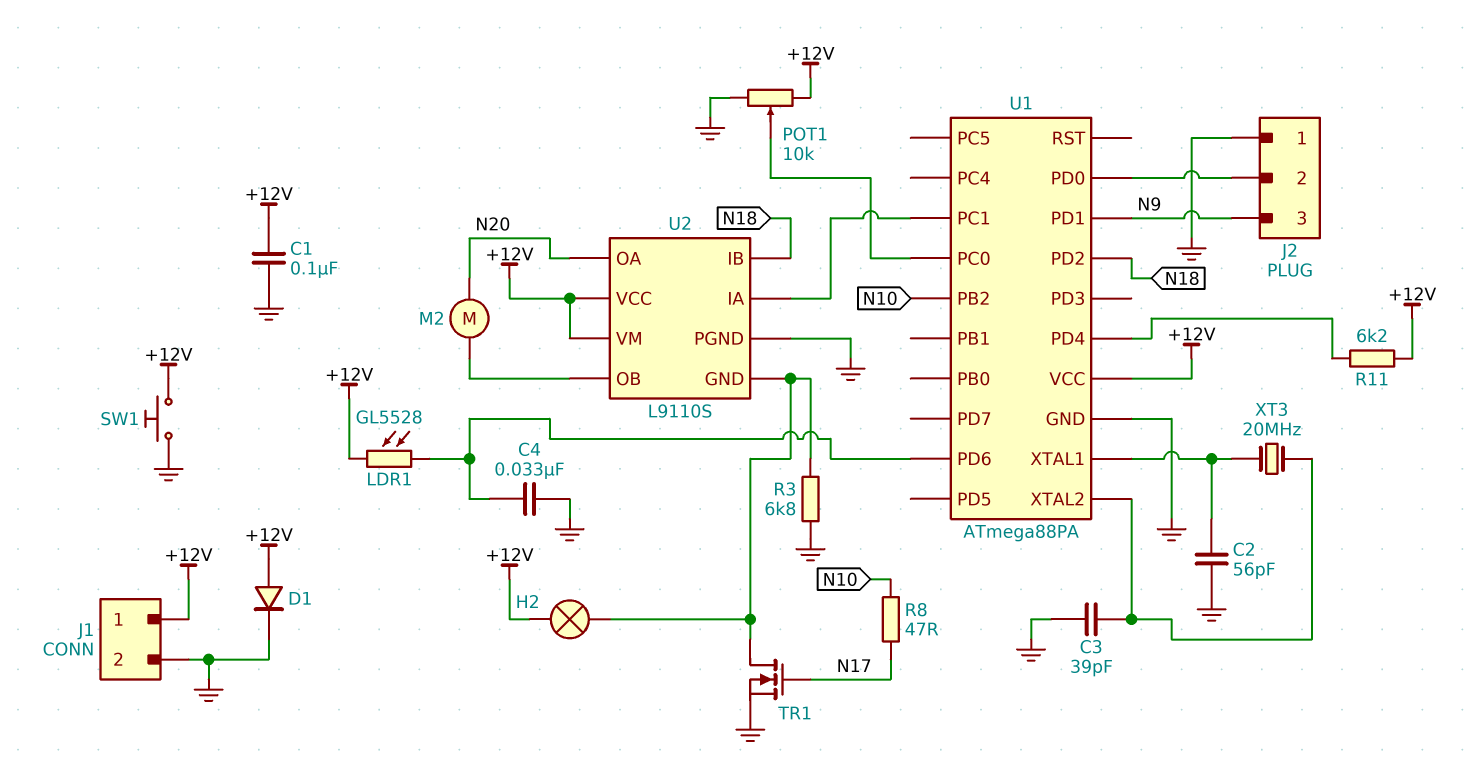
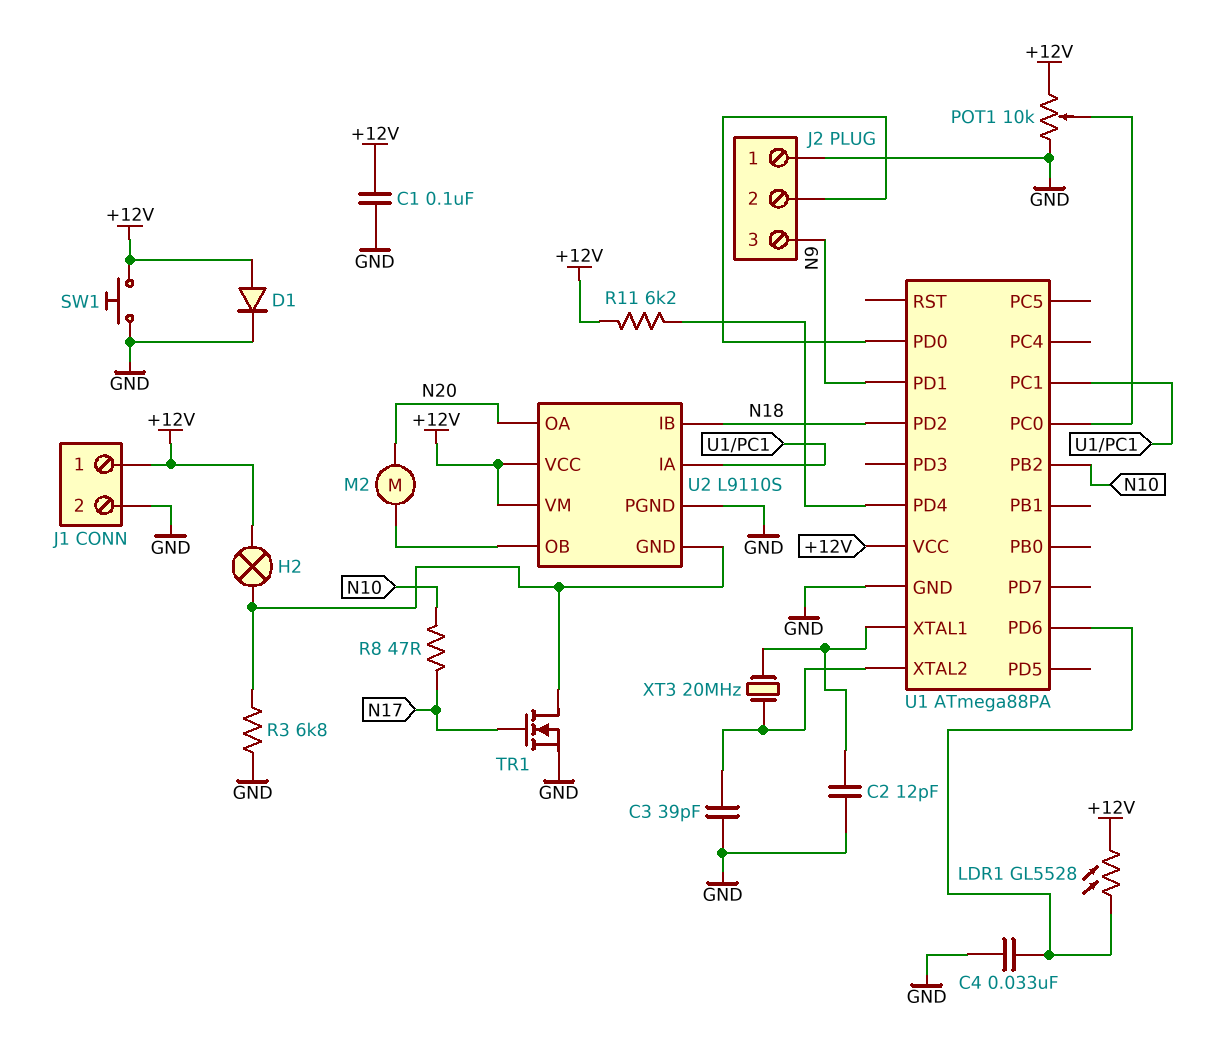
C2: 56pF (GND, U1/XTAL1) -> 12pF (GND, U1/XTAL1)

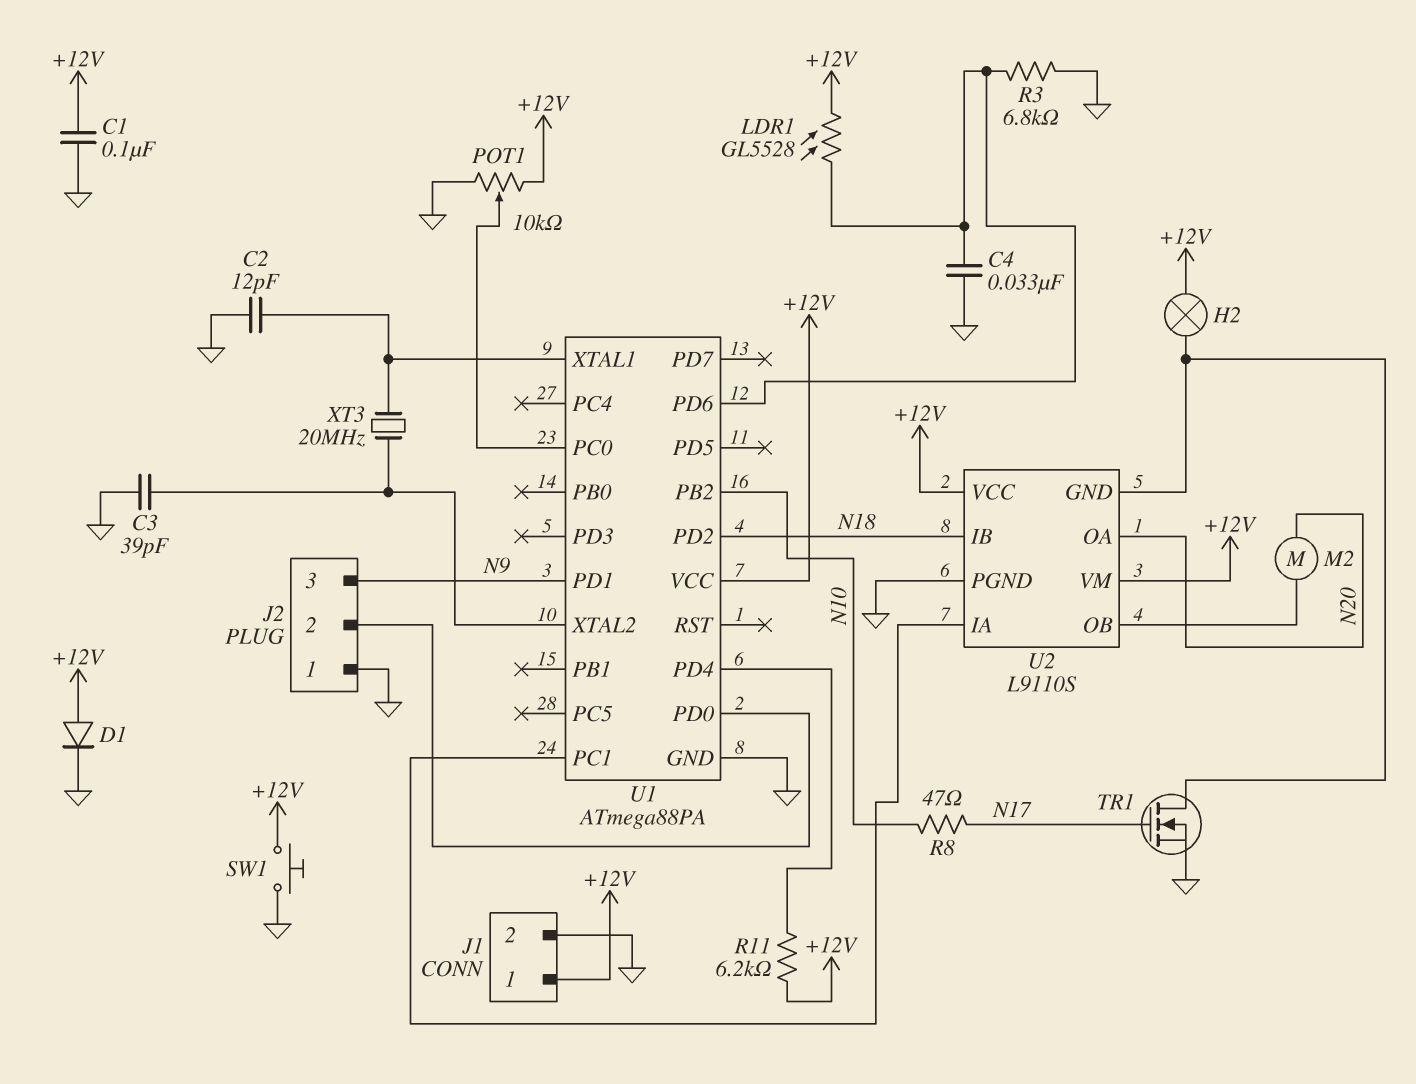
R3: 6.8k (GND, U2/GND) -> 6.8k (GND, U1/PD6)

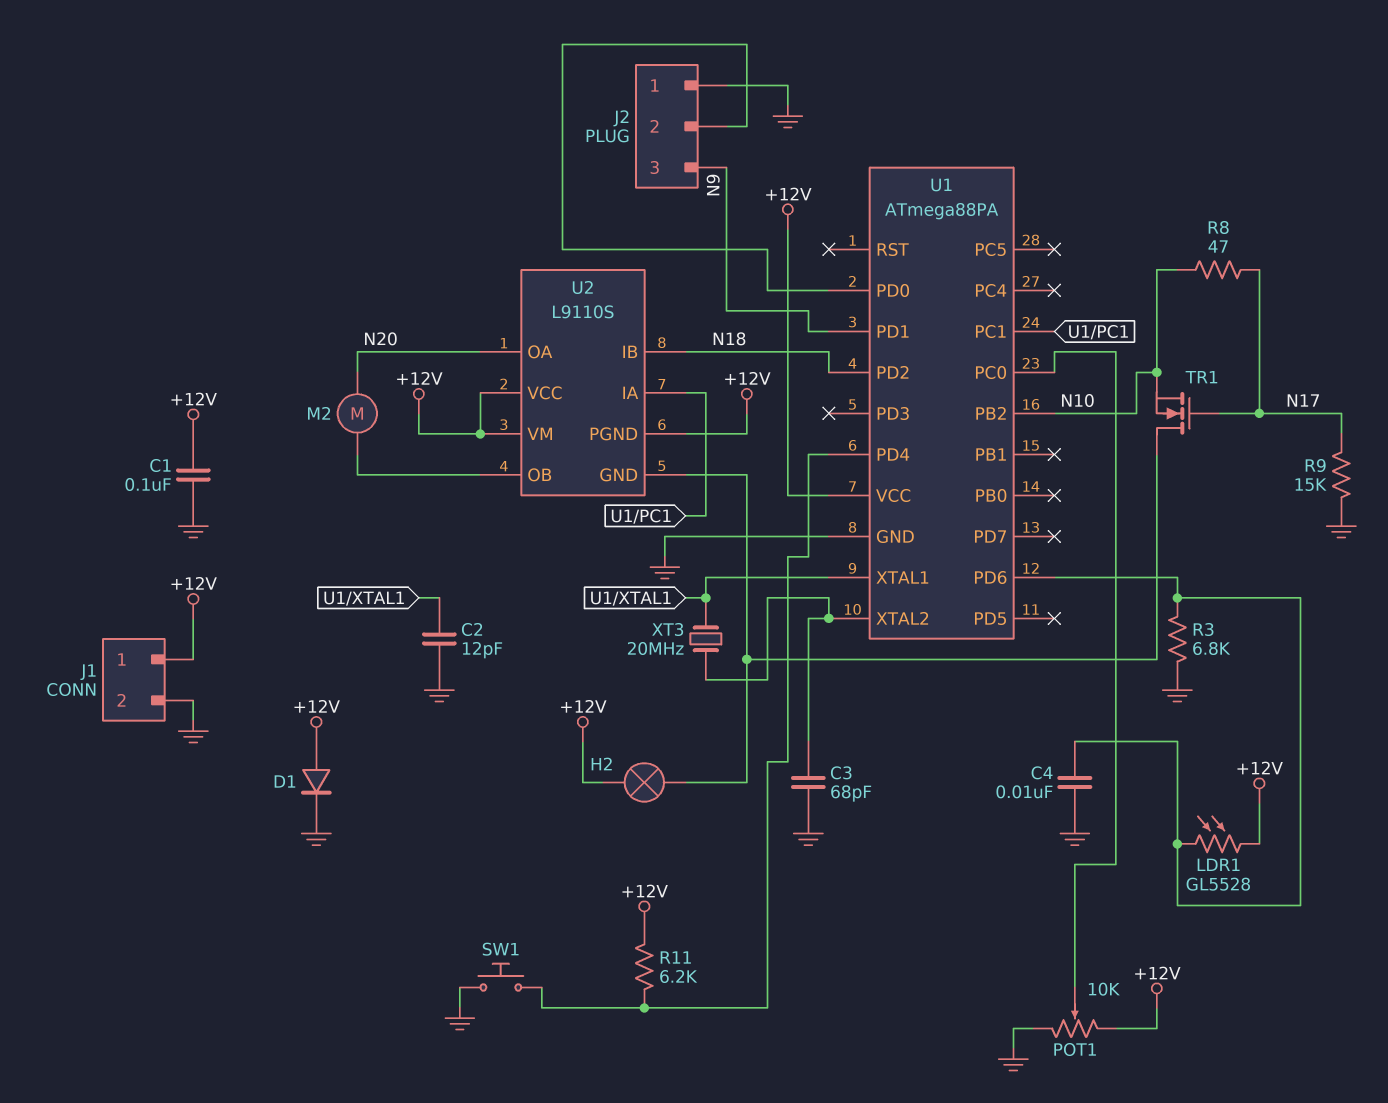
C3: 39pF (GND, U1/XTAL2) -> 68pF (GND, U1/XTAL2)
C4: 33nF (GND, U1/PD6) -> 10nF (GND, U1/PD6)
R9: none -> 15k (GND, N17)
SW1: button (+12V, GND) -> button (GND, U1/PD4)
TR1: NMOS (G N17, D U2/GND, S GND) -> NMOS (G N17, D U2/GND, S N10)
U2 pin PGND: GND -> +12V

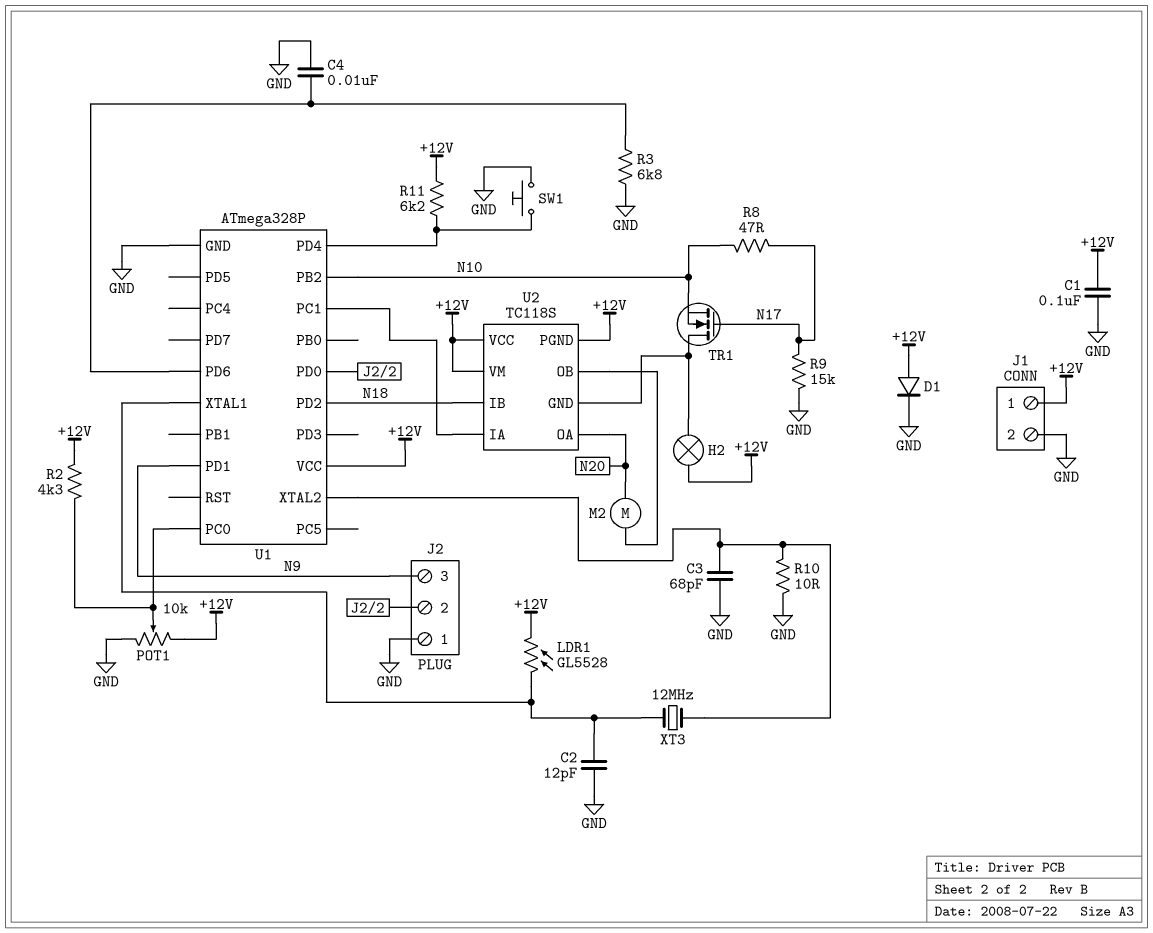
LDR1: GL5528 (+12V, U1/PD6) -> GL5528 (+12V, U1/XTAL1)
R2: none -> 4.3k (+12V, U1/PC0)
R10: none -> 10 (GND, U1/XTAL2)
U1: ATmega88PA -> ATmega328P
U2: L9110S -> TC118S
XT3: 20MHz (U1/XTAL1, U1/XTAL2) -> 12MHz (U1/XTAL1, U1/XTAL2)

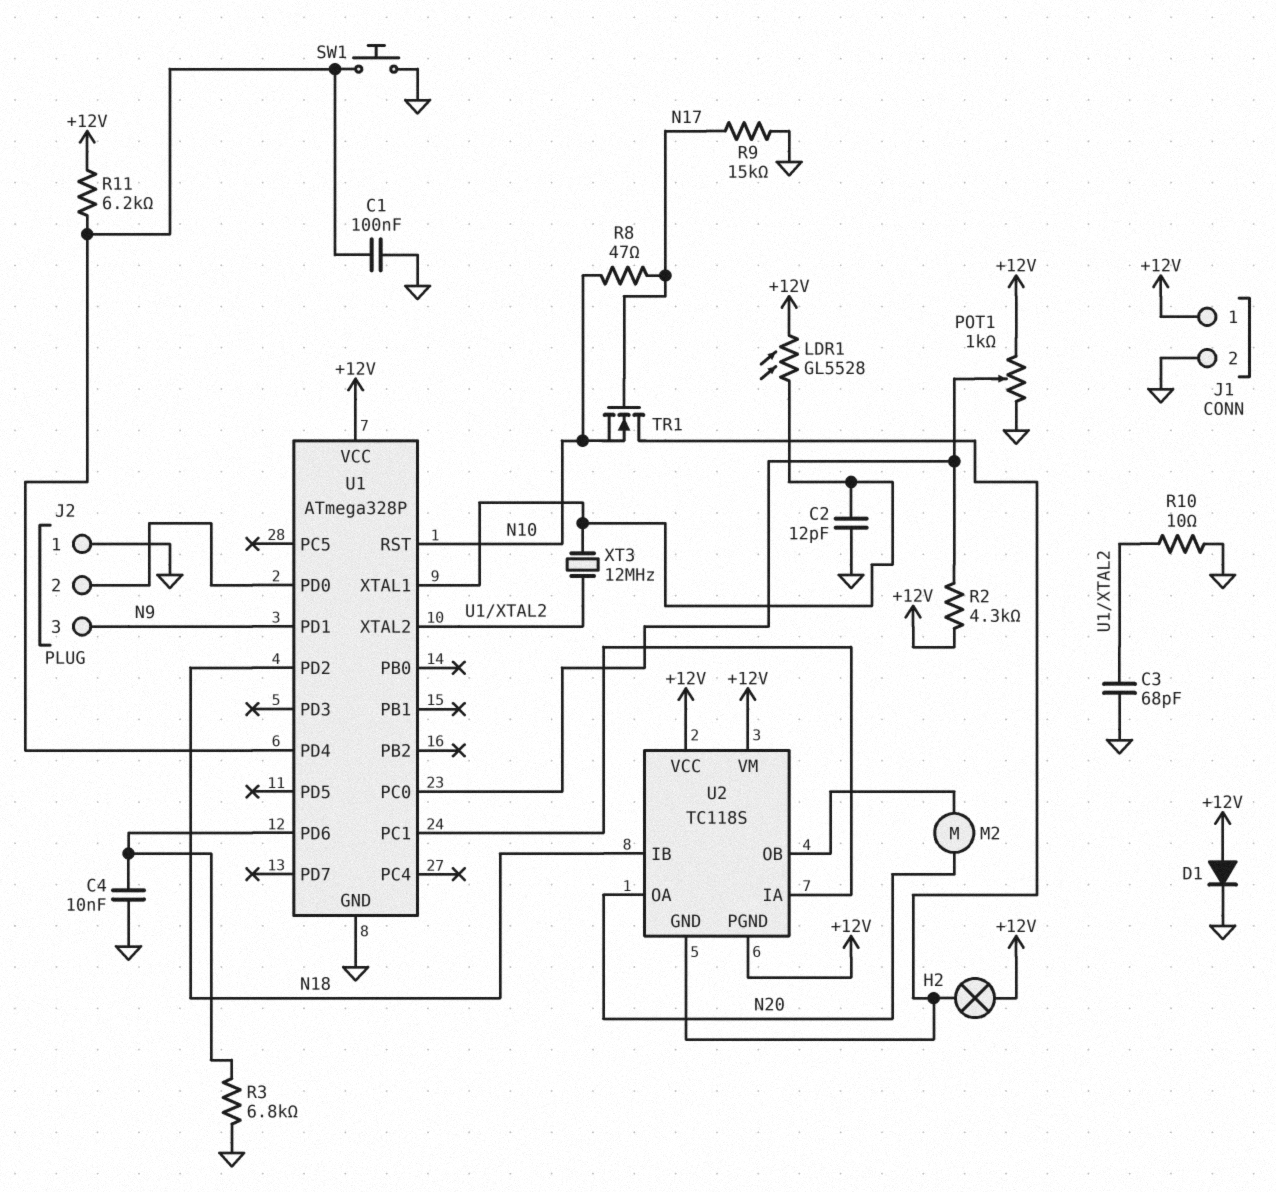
C1: 100nF (+12V, GND) -> 100nF (GND, U1/PD4)
POT1: 10k (+12V, GND, wiper U1/PC0) -> 1k (+12V, GND, wiper U1/PC0)
U1 pin PB2: N10 -> none
U1 pin RST: none -> N10

